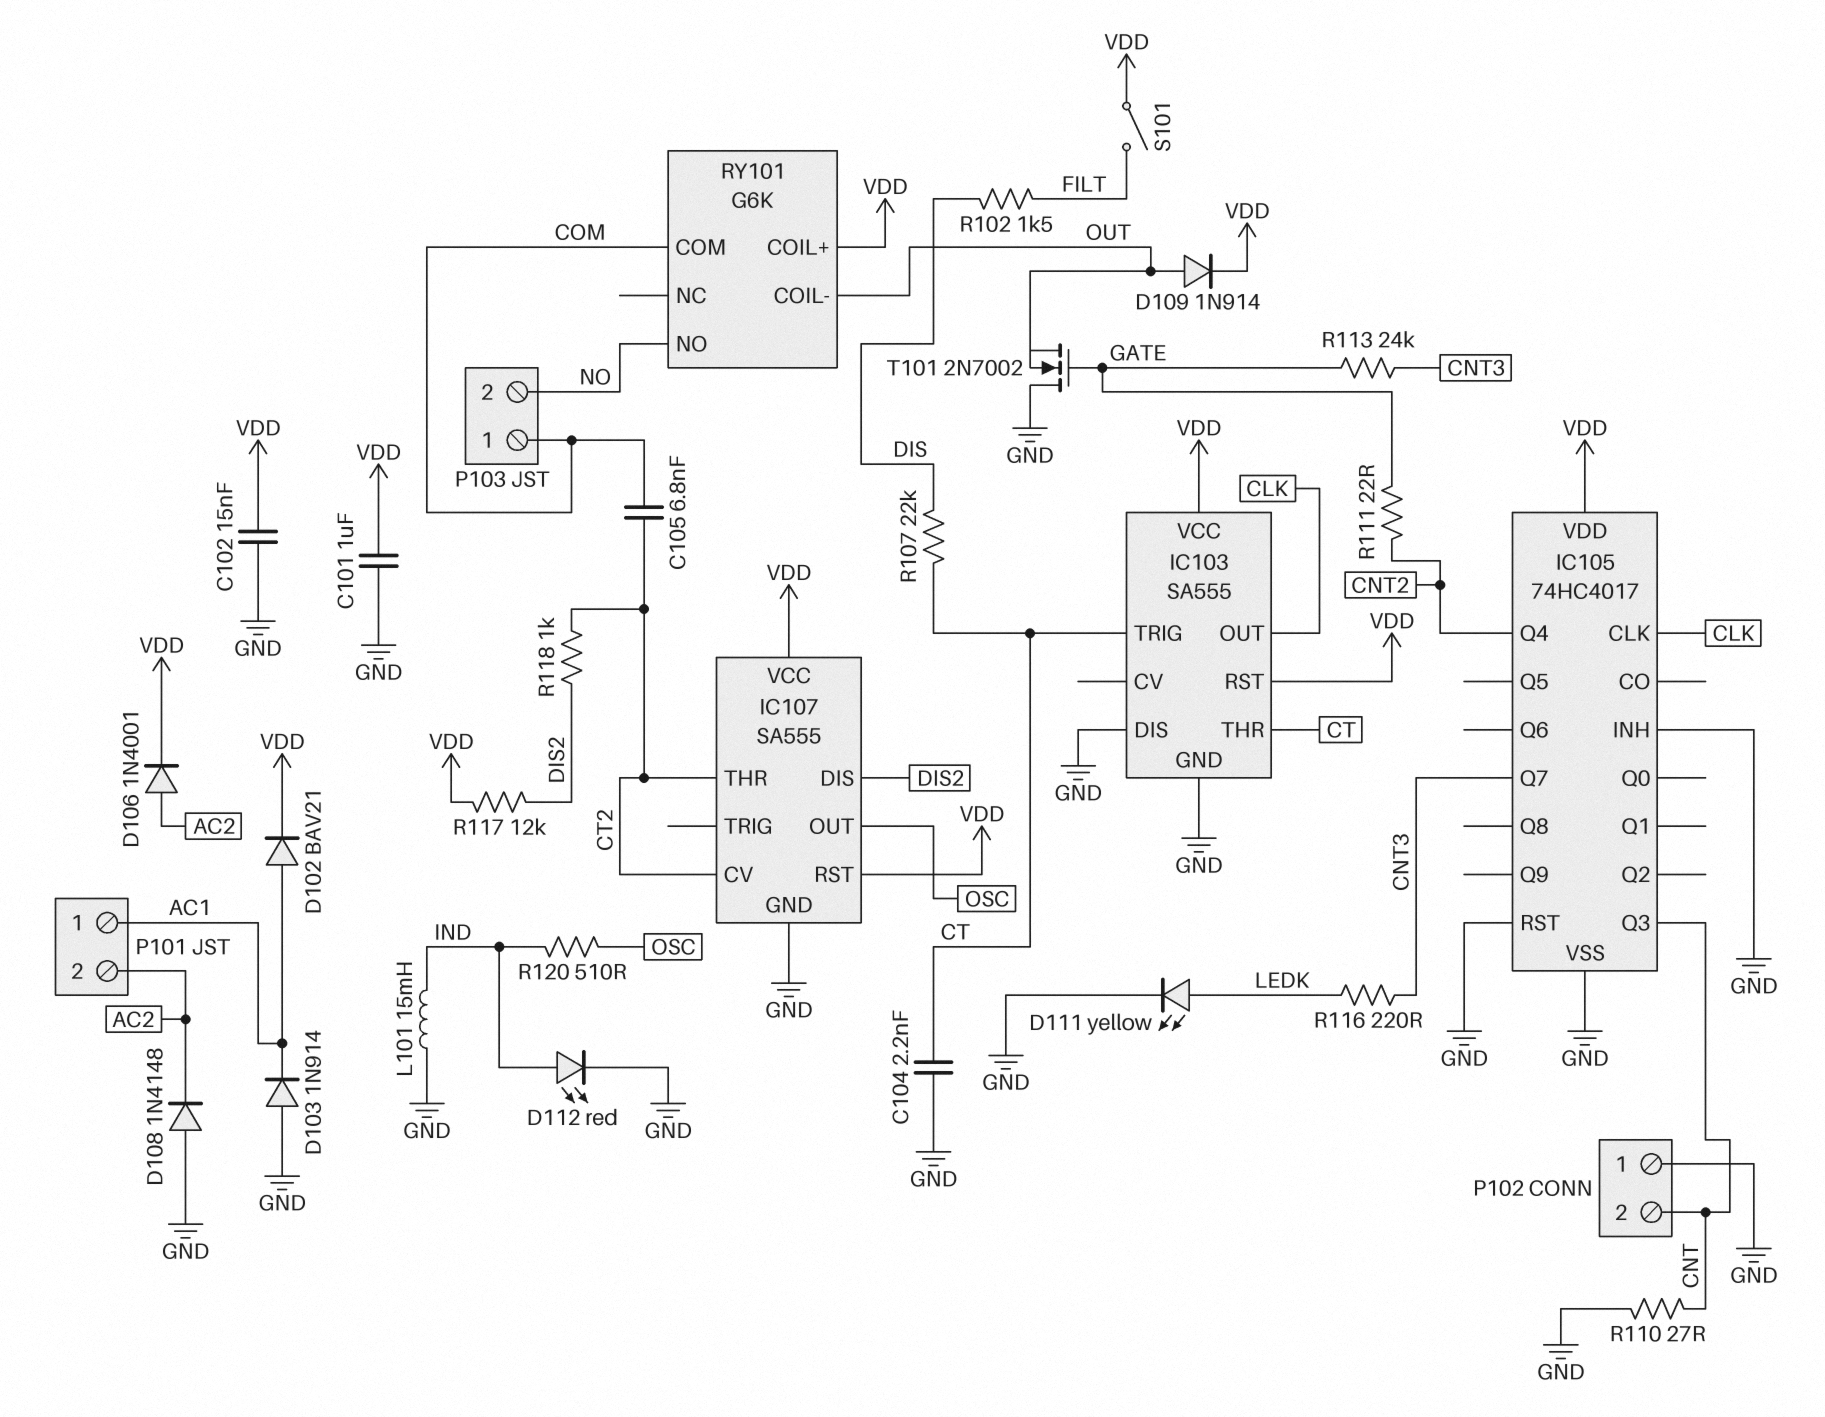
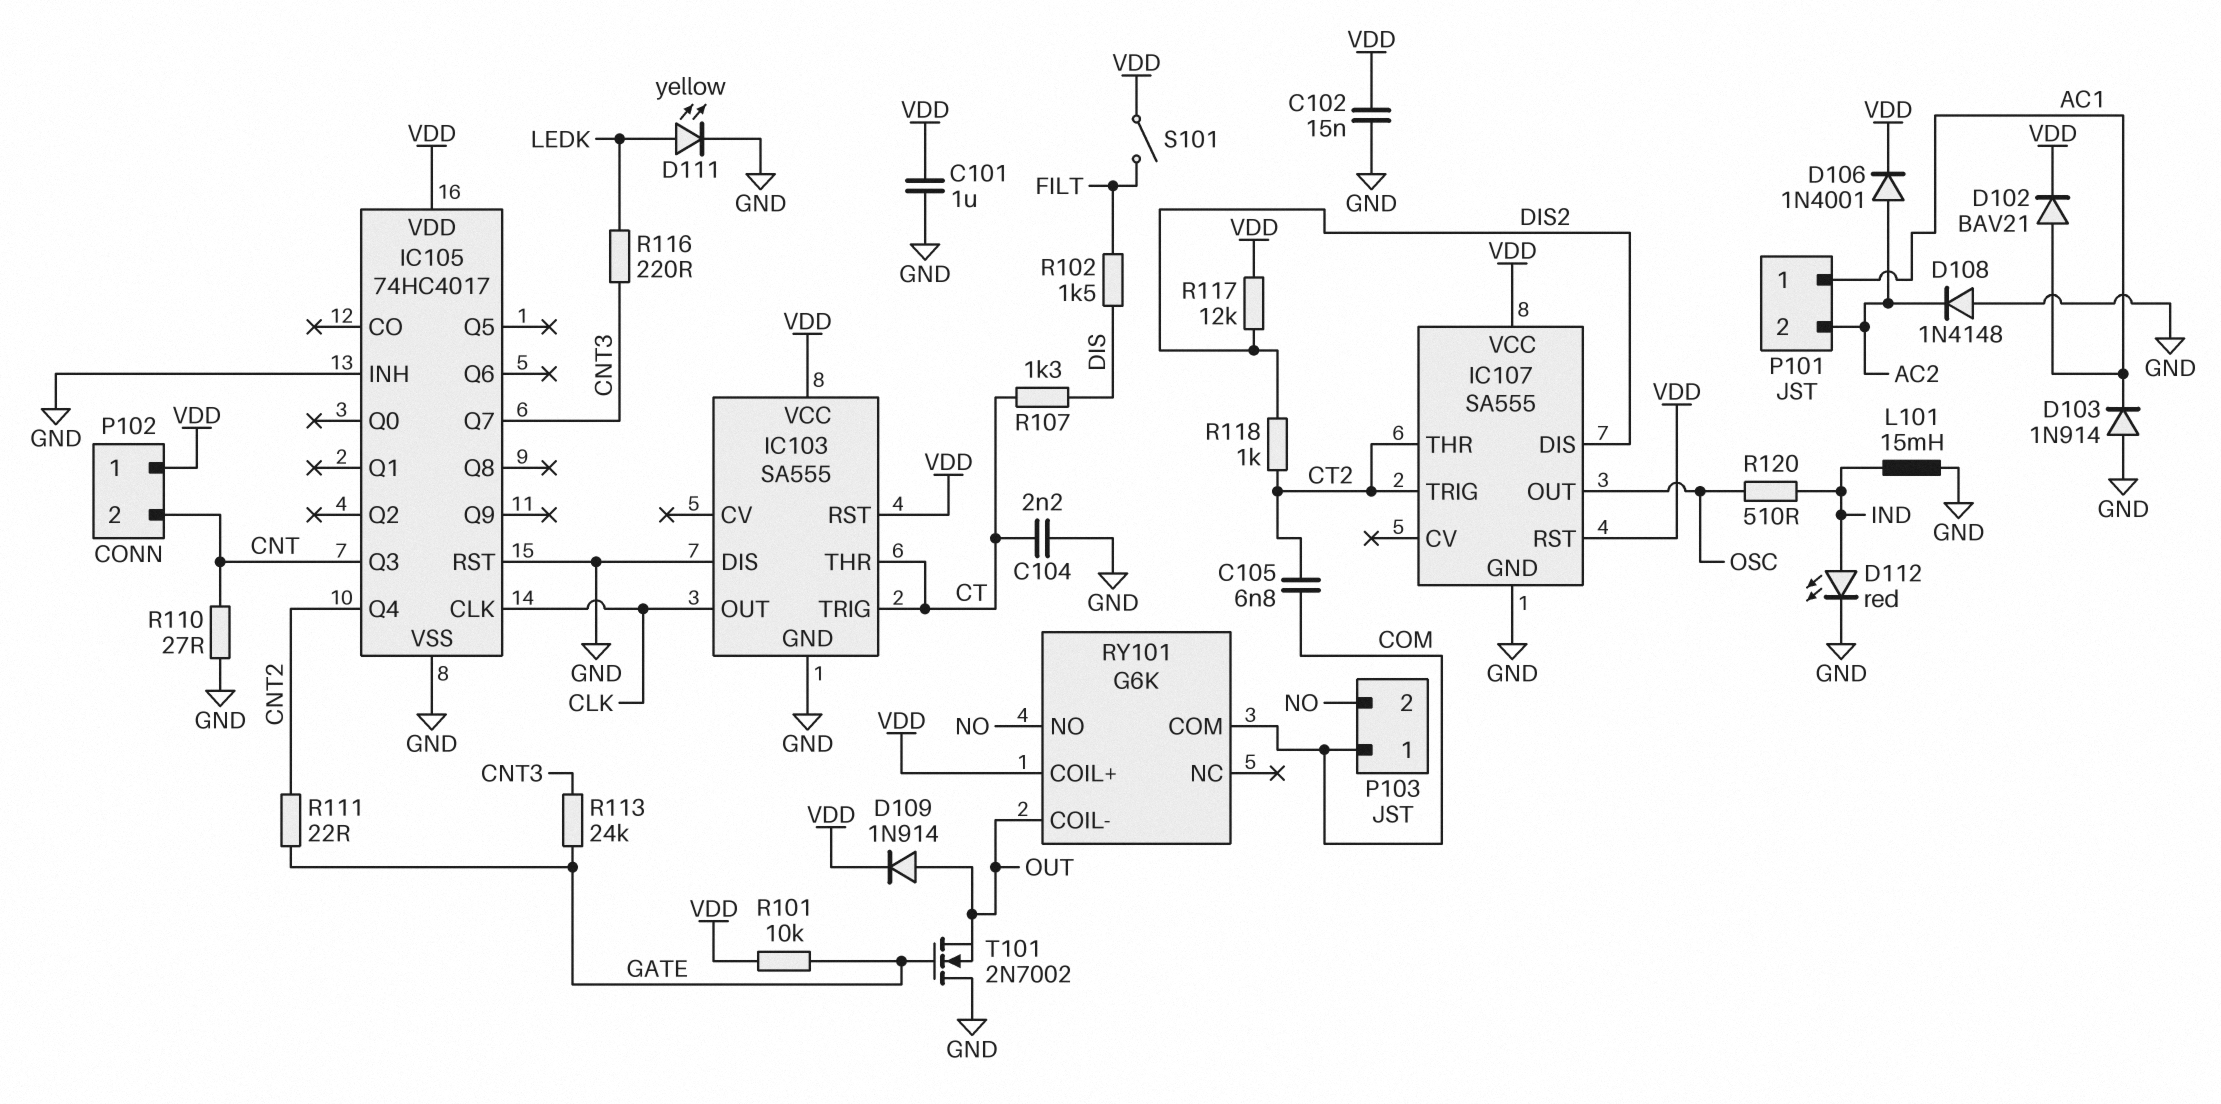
IC107 pin CV: CT2 -> none
IC107 pin TRIG: none -> CT2
P102 pin 1: GND -> VDD
R101: none -> 10k (GATE, VDD)
R107: 22k (CT, DIS) -> 1.3k (CT, DIS)

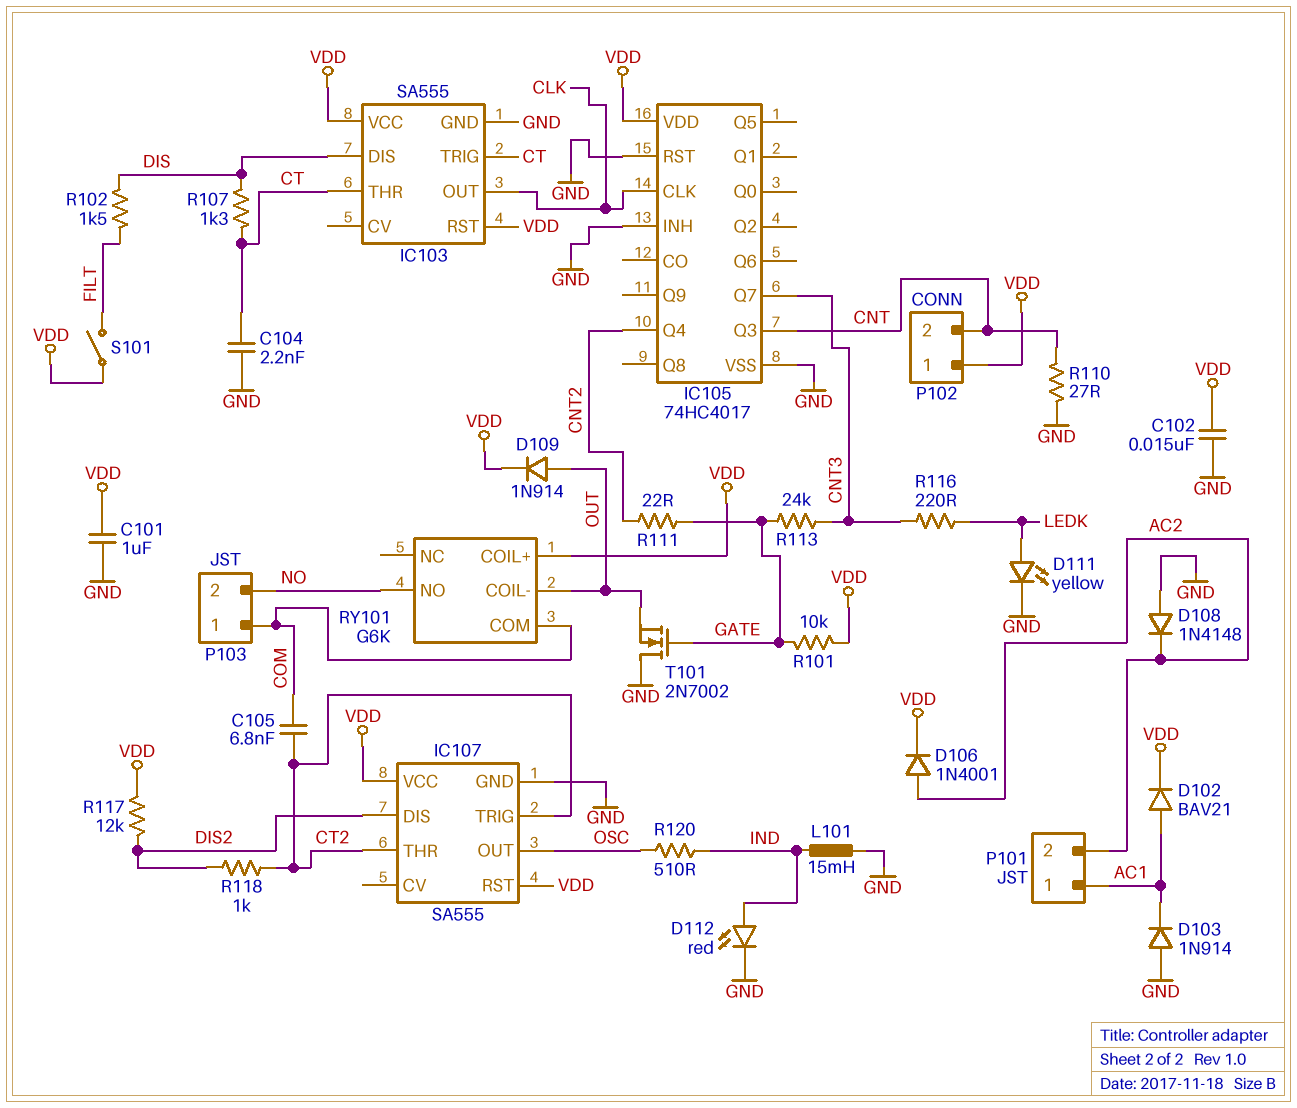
IC103 pin DIS: GND -> DIS

